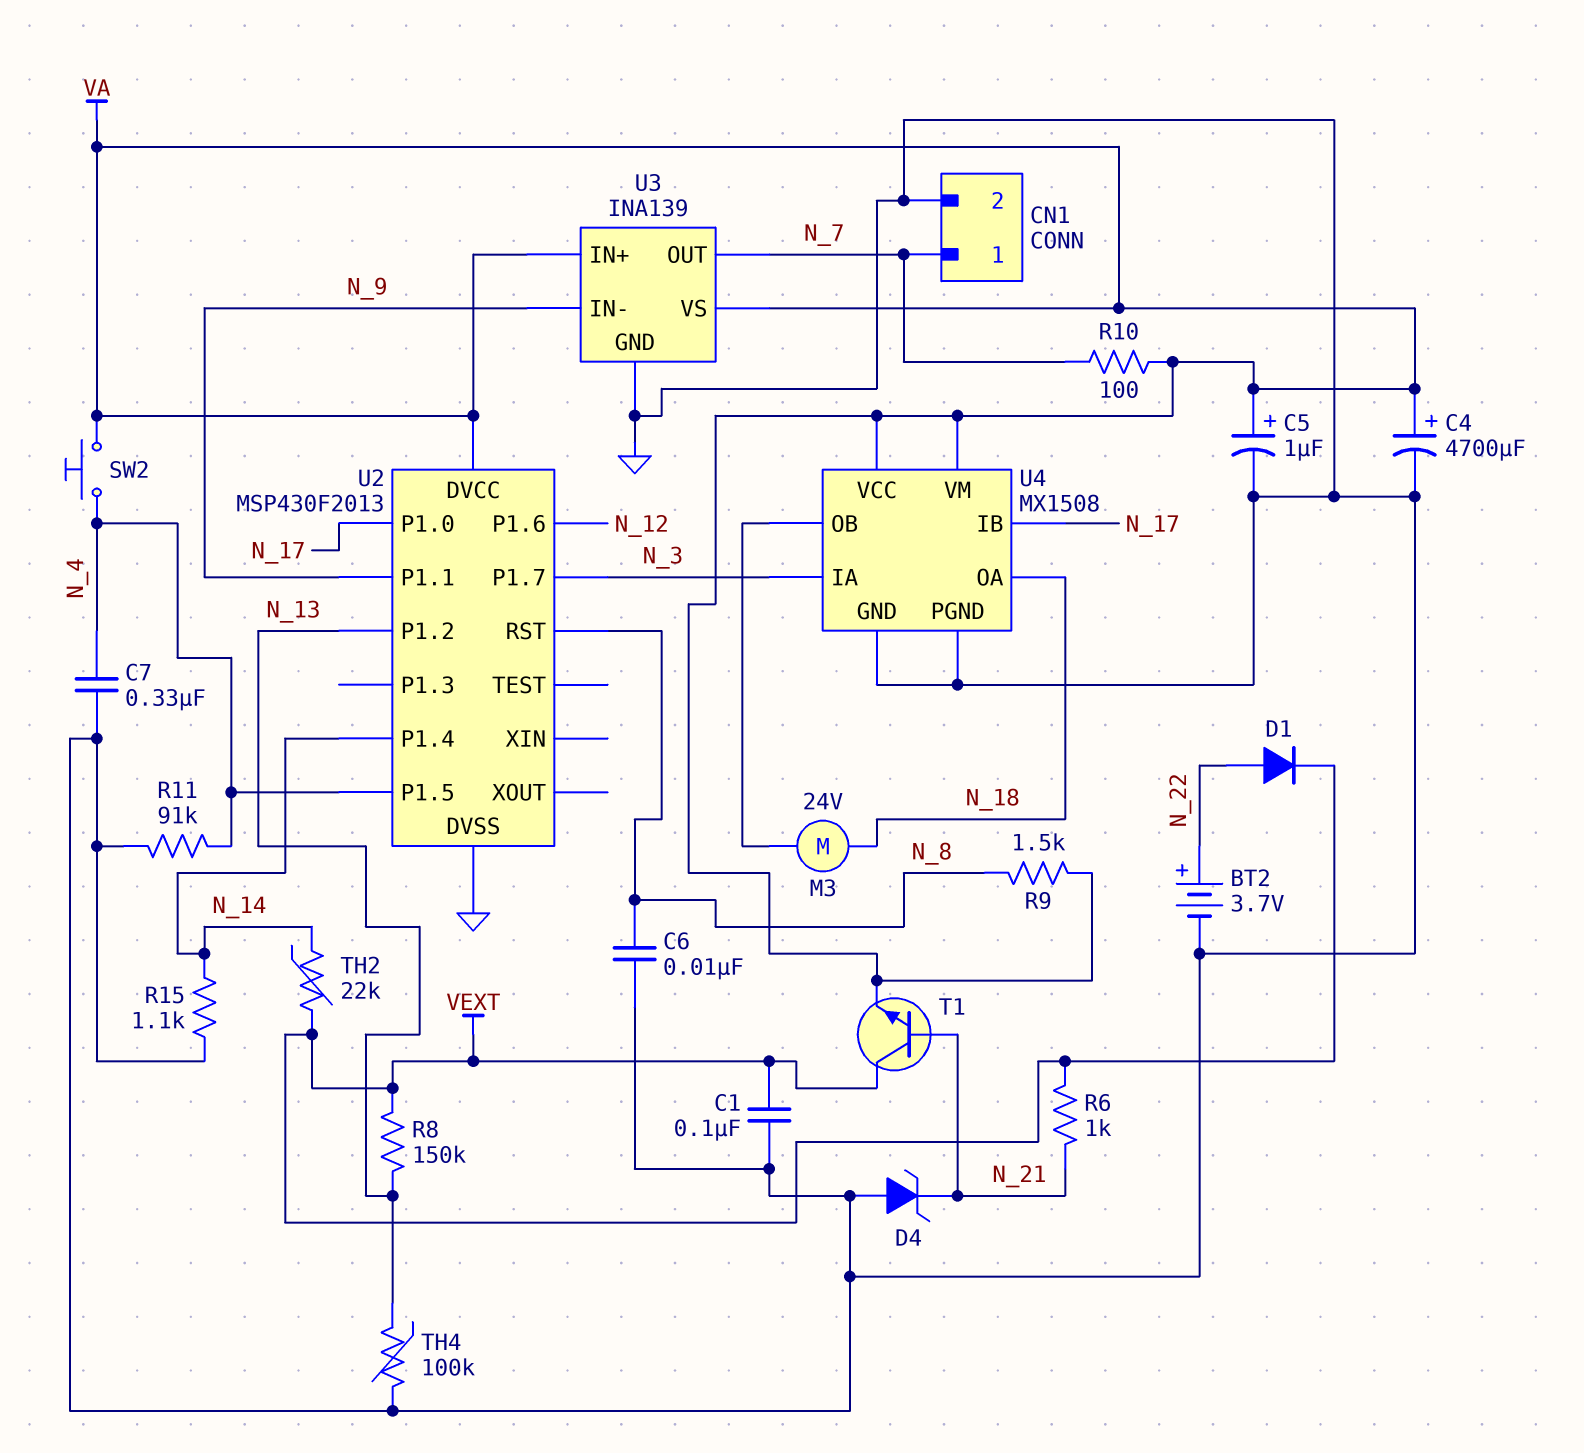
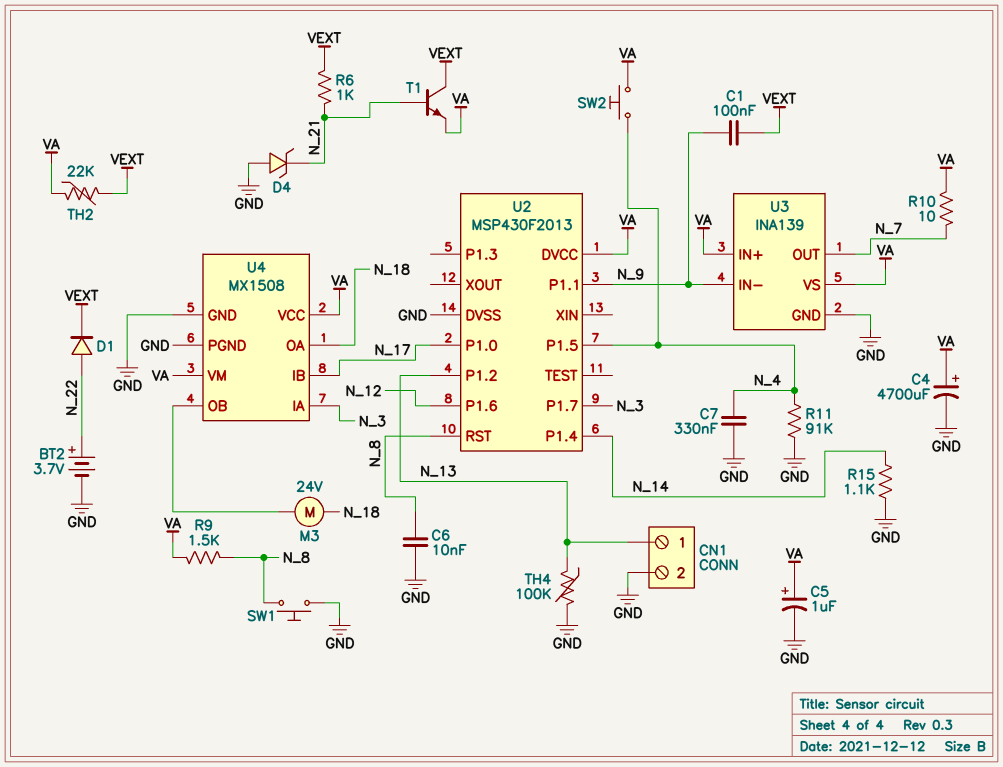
C1: 100nF (GND, VEXT) -> 100nF (N_9, VEXT)
CN1 pin 1: N_7 -> N_13
R8: 150k (N_13, VEXT) -> none
R10: 100 (N_7, VA) -> 10 (N_7, VA)
SW1: none -> button (GND, N_8)
TH2: 22k (N_14, VEXT) -> 22k (VA, VEXT)

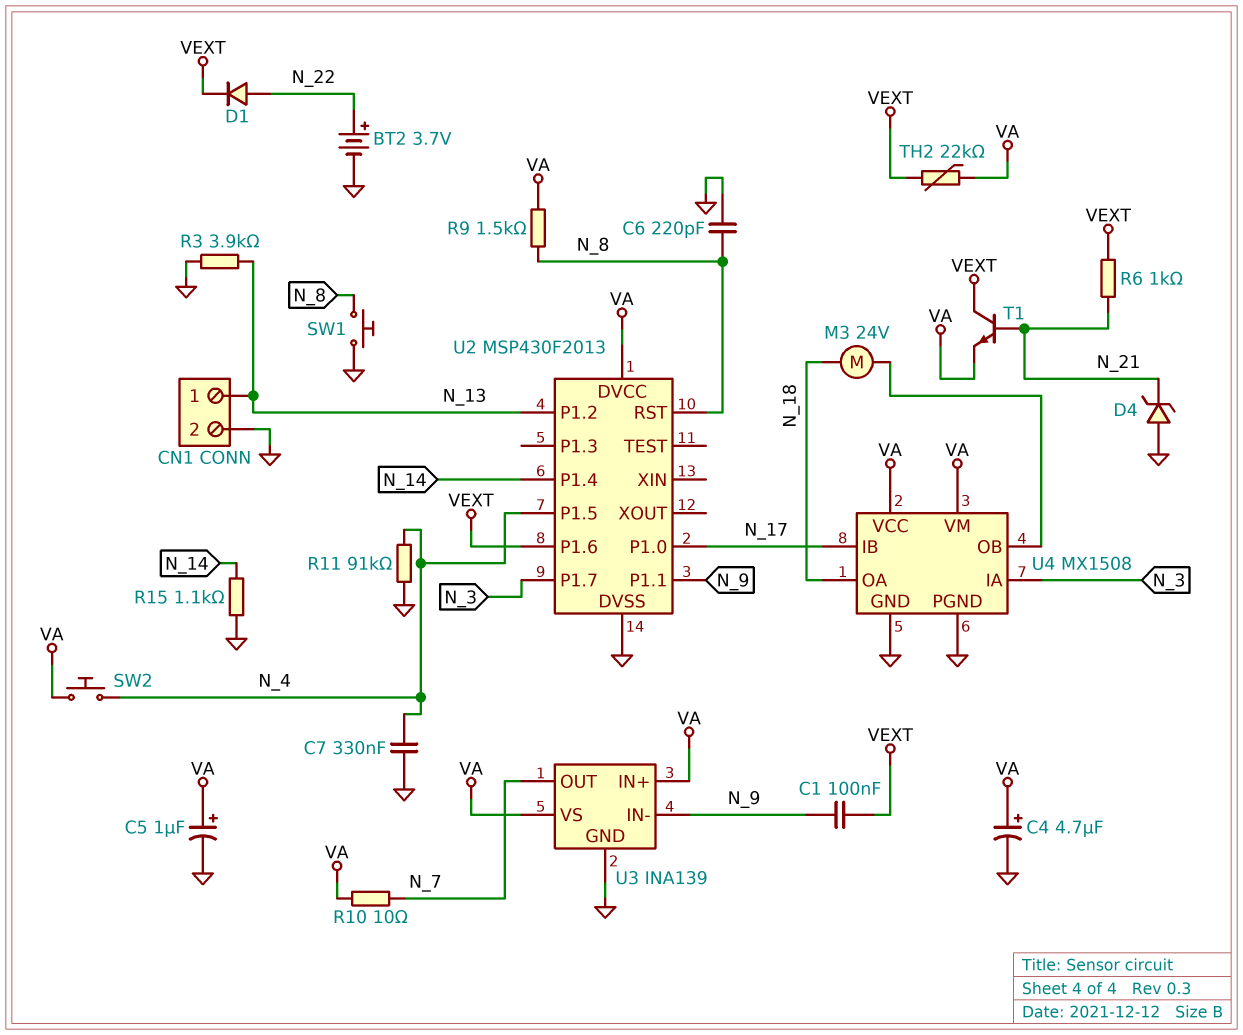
C4: 4700uF (plus VA, minus GND) -> 4.7uF (plus VA, minus GND)
C6: 10nF (GND, N_8) -> 220pF (GND, N_8)
R3: none -> 3.9k (GND, N_13)
TH4: 100k (GND, N_13) -> none
U2 pin P1.6: N_12 -> VEXT

